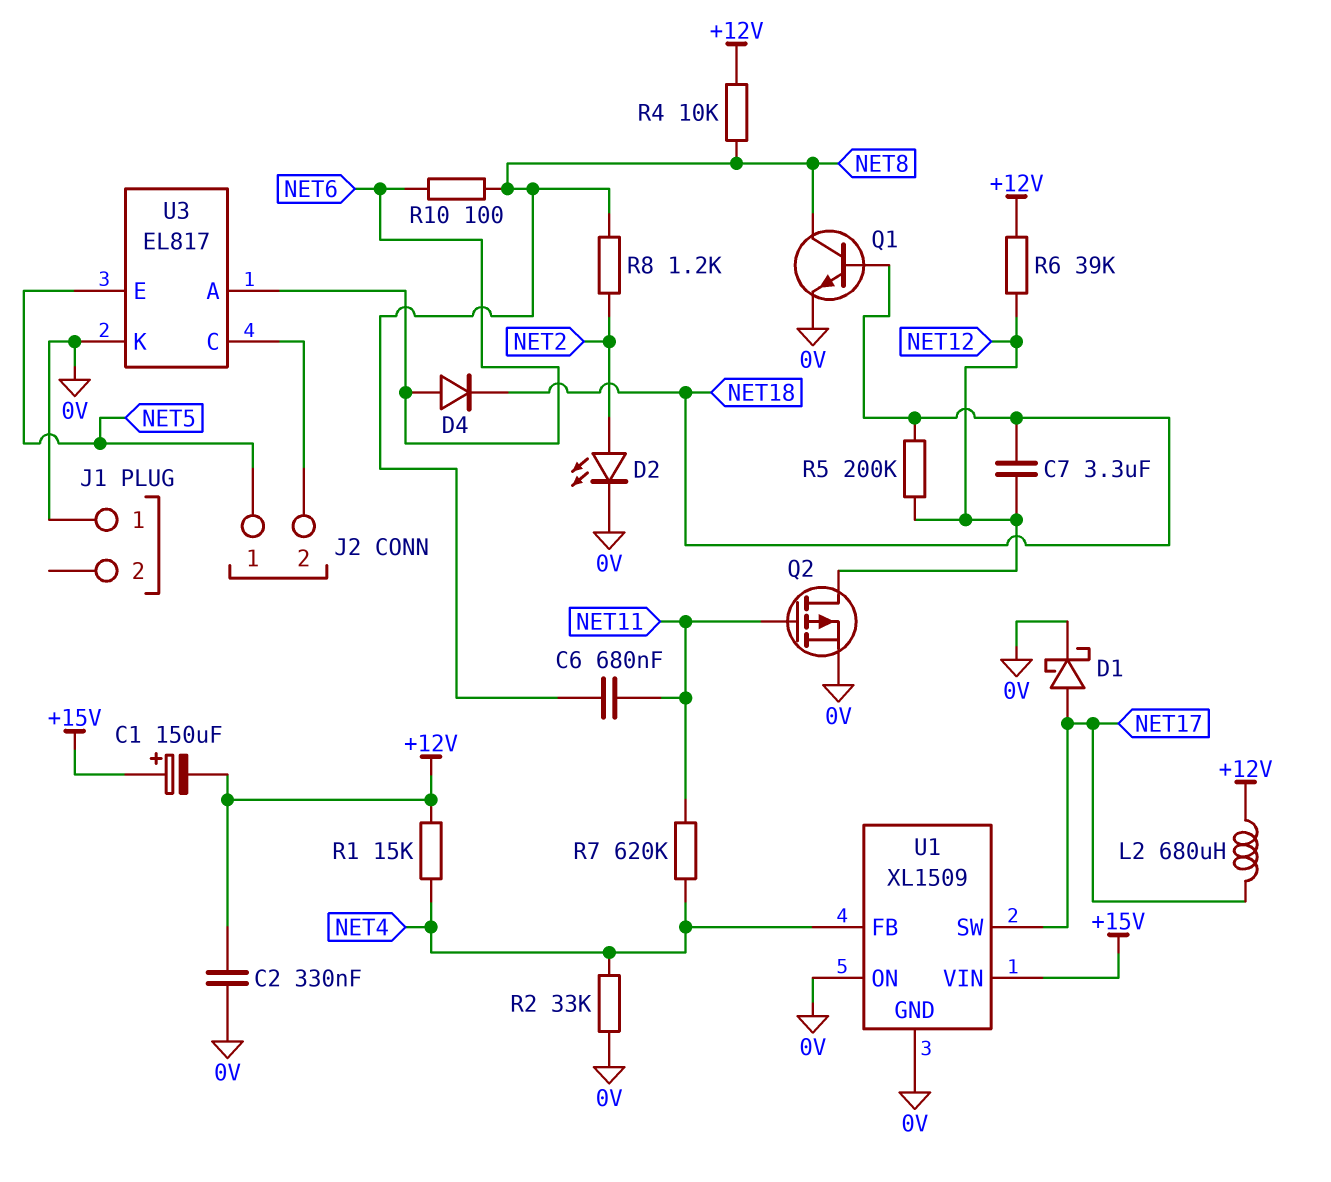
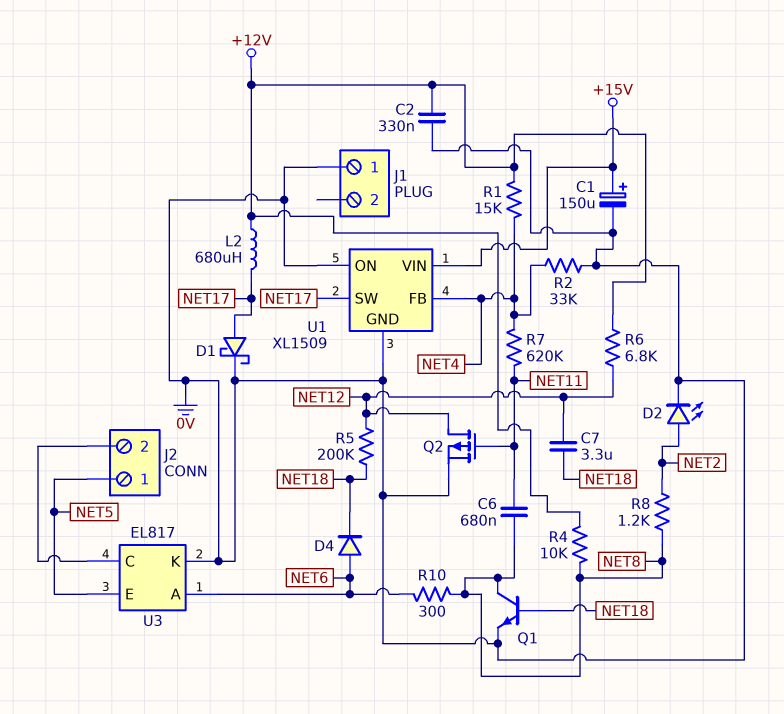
C1: 150uF (plus +15V, minus +12V) -> 150uF (plus +15V, minus 0V)
R6: 39k (+12V, NET12) -> 6.8k (+12V, NET12)
R10: 100 (NET6, NET8) -> 300 (NET6, NET8)

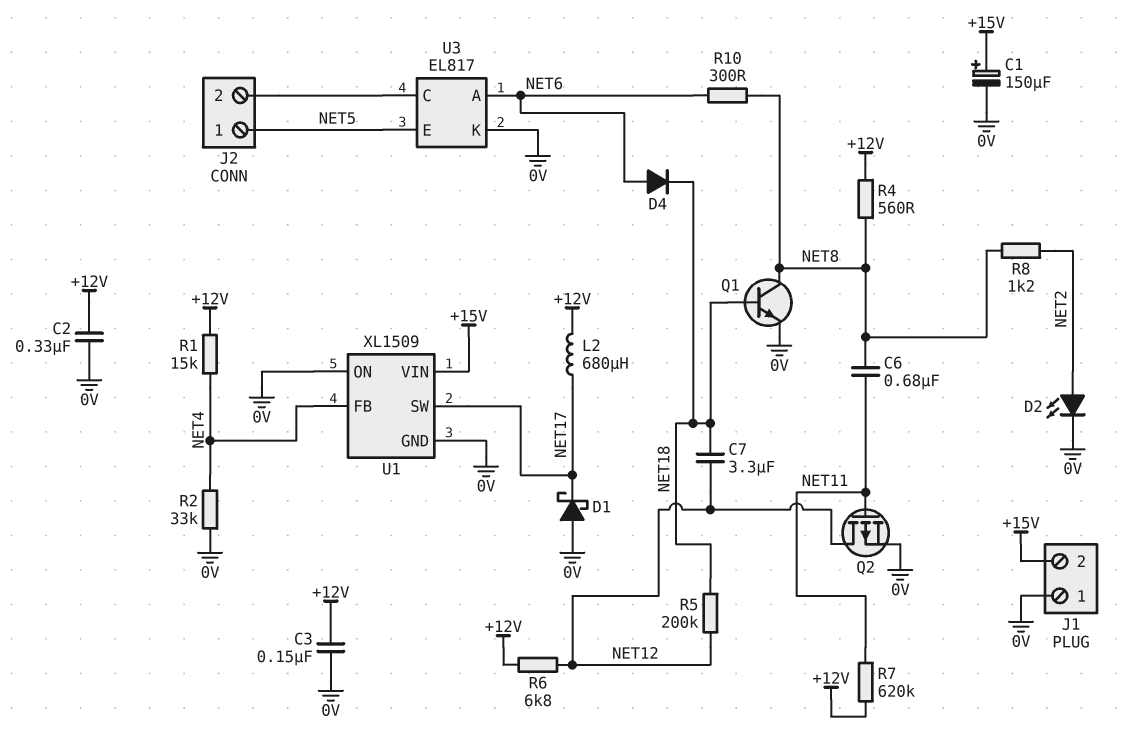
C3: none -> 150nF (+12V, 0V)
D1: schottky (A NET17, K 0V) -> schottky (A 0V, K NET17)
J1 pin 2: none -> +15V
R4: 10k (+12V, NET8) -> 560 (+12V, NET8)
R7: 620k (NET4, NET11) -> 620k (+12V, NET11)

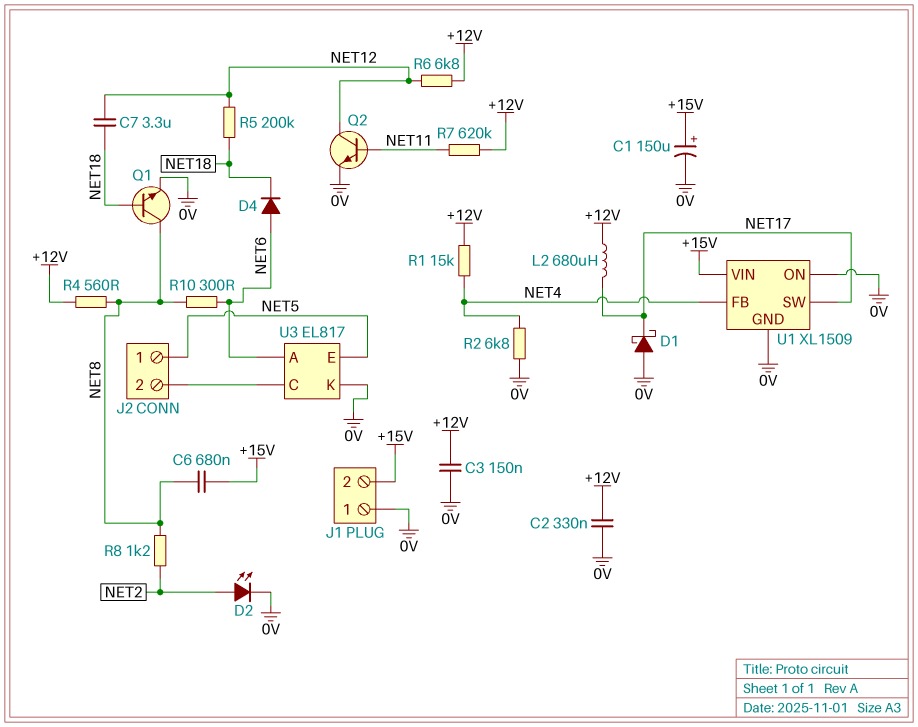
C6: 680nF (NET8, NET11) -> 680nF (+15V, NET8)
Q2: PMOS (G NET11, D NET12, S 0V) -> NPN (B NET11, C NET12, E 0V)
R2: 33k (0V, NET4) -> 6.8k (0V, NET4)

